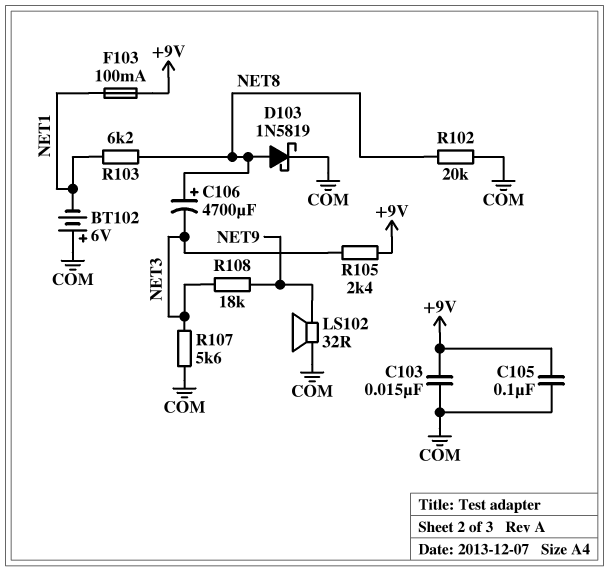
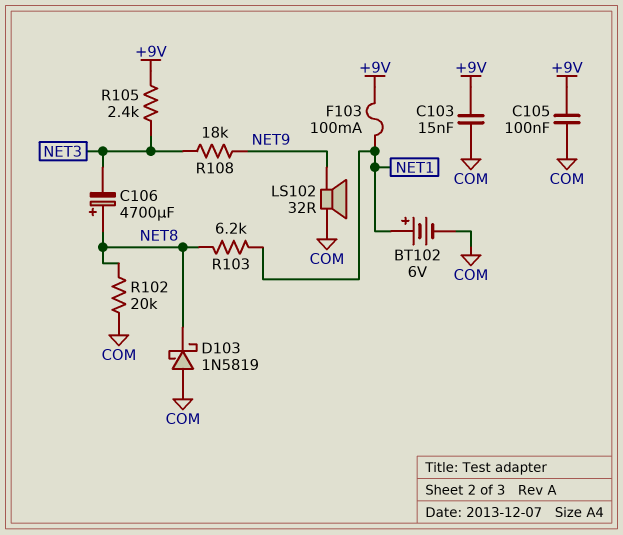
BT102: 6V (plus COM, minus NET1) -> 6V (plus NET1, minus COM)
D103: schottky 1N5819 (A NET8, K COM) -> schottky 1N5819 (A COM, K NET8)
R107: 5.6k (COM, NET3) -> none

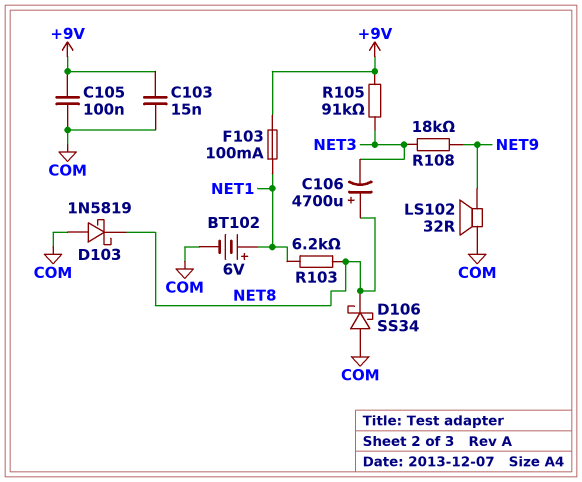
D106: none -> schottky SS34 (A COM, K NET8)
R102: 20k (COM, NET8) -> none
R105: 2.4k (+9V, NET3) -> 91k (+9V, NET3)

